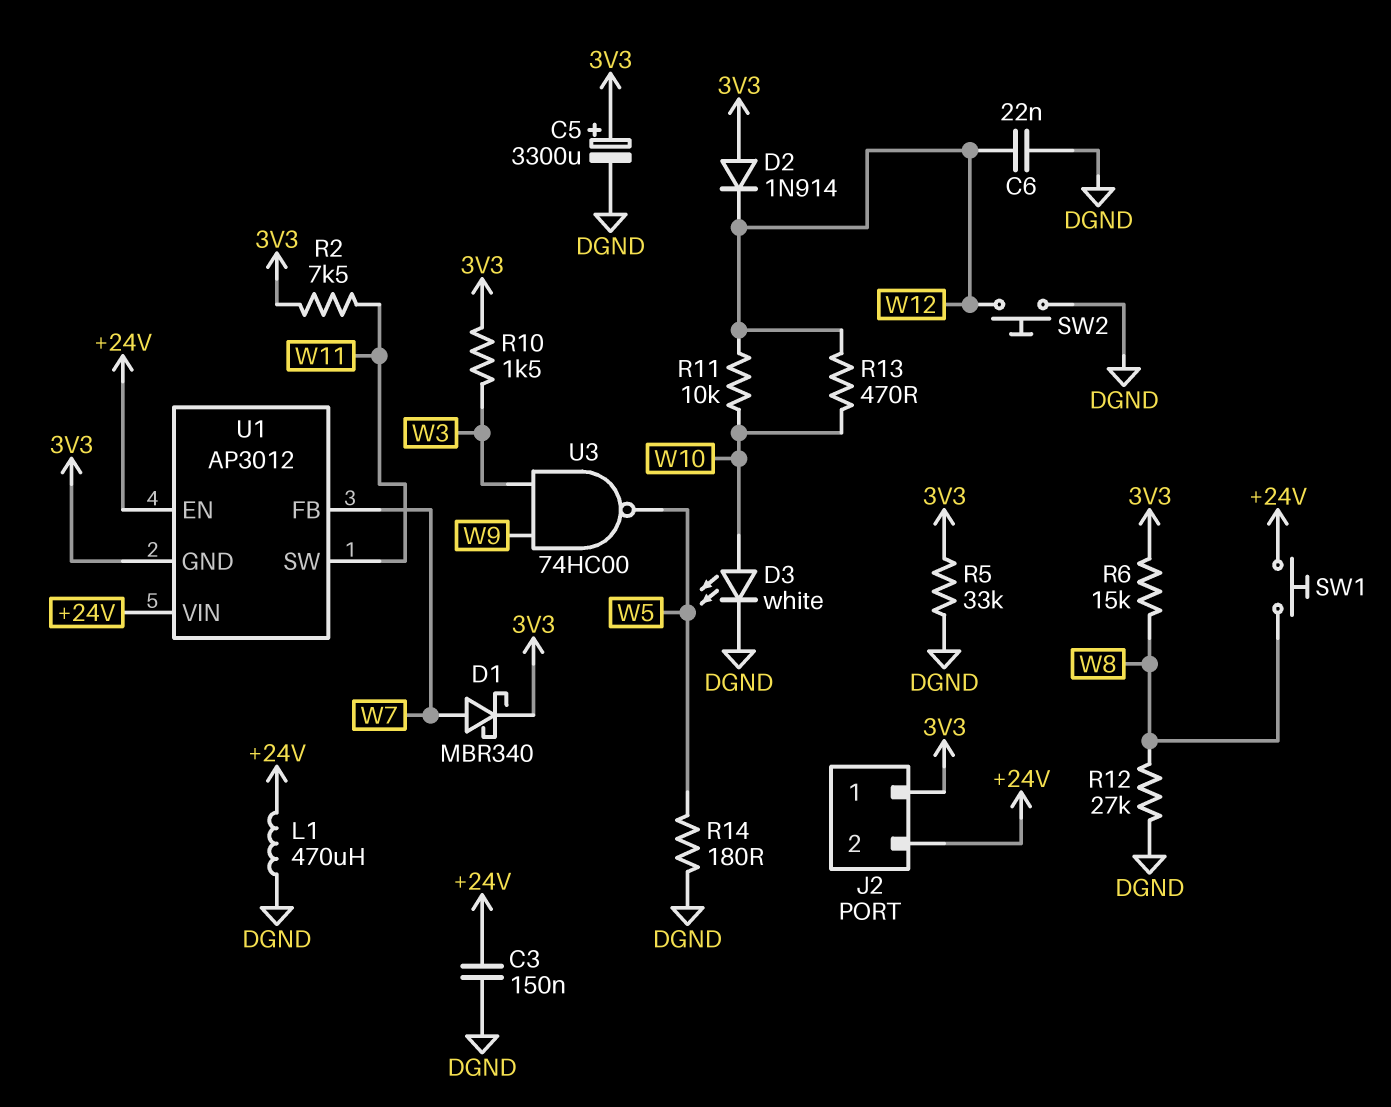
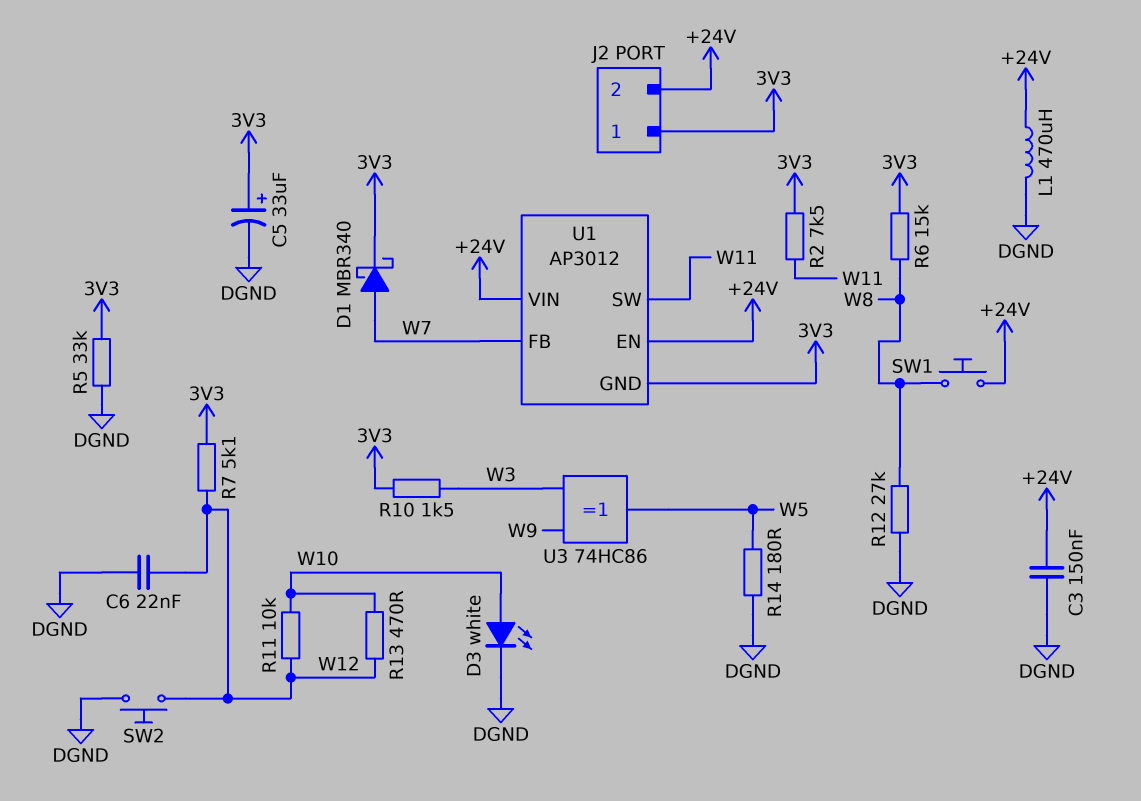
C5: 3300uF (plus 3V3, minus DGND) -> 33uF (plus 3V3, minus DGND)
D2: diode 1N914 (A 3V3, K W12) -> none
R7: none -> 5.1k (3V3, W12)
U3: NAND 74HC00 (in W3, in W9, out W5) -> XOR 74HC86 (in W3, in W9, out W5)

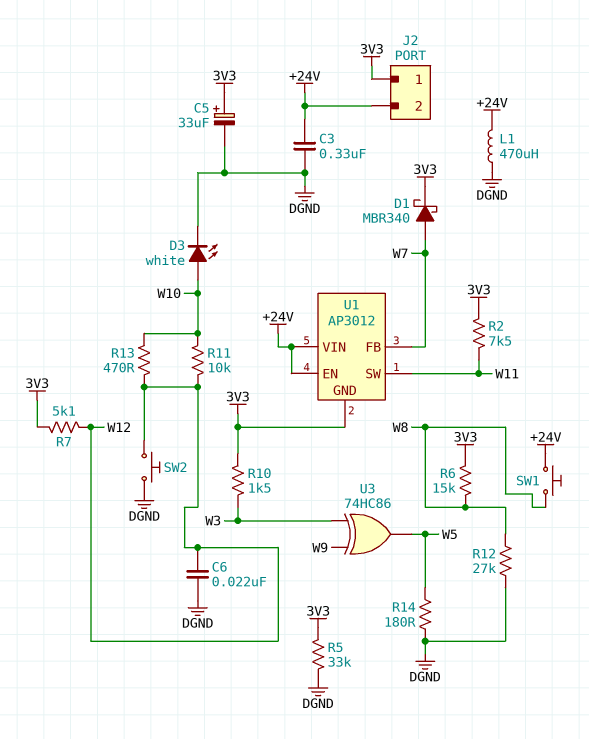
C3: 150nF (+24V, DGND) -> 330nF (+24V, DGND)

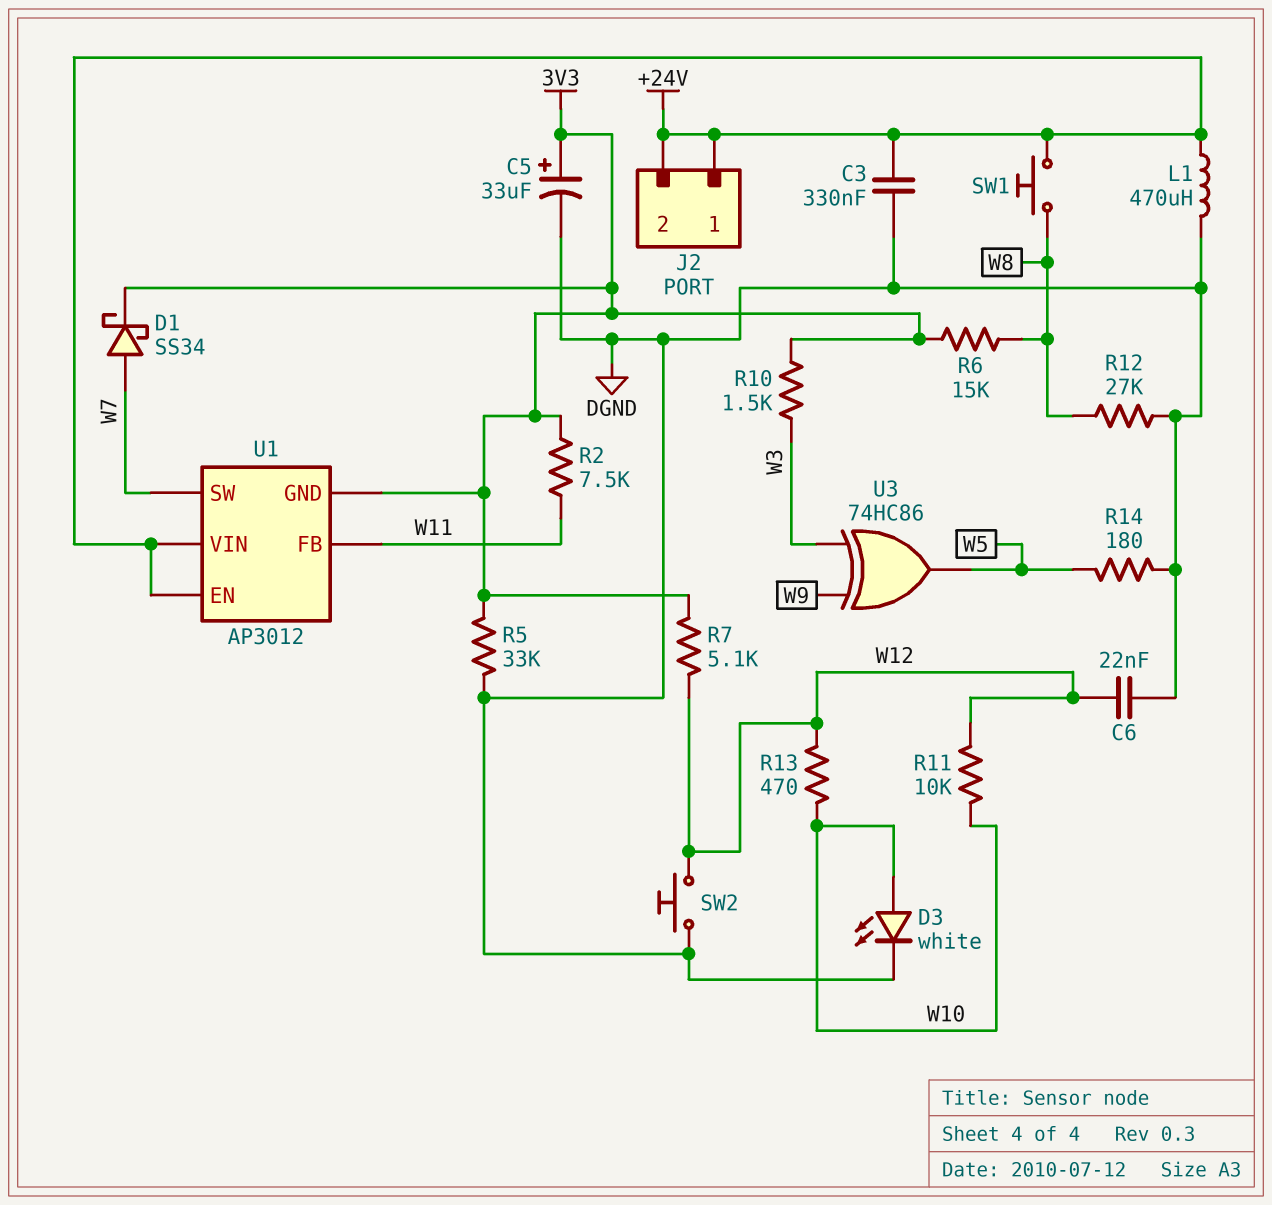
D1: schottky MBR340 (A W7, K 3V3) -> schottky SS34 (A W7, K 3V3)
J2 pin 1: 3V3 -> +24V
U1 pin FB: W7 -> W11
U1 pin SW: W11 -> W7

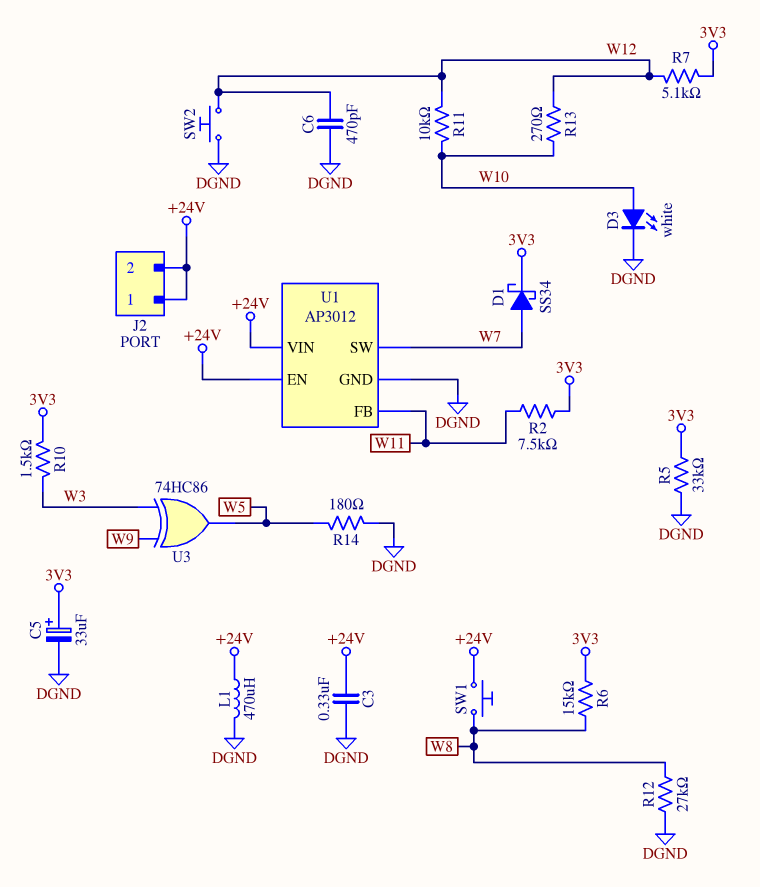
C6: 22nF (DGND, W12) -> 470pF (DGND, W12)
R13: 470 (W10, W12) -> 270 (W10, W12)
U1 pin GND: 3V3 -> DGND

